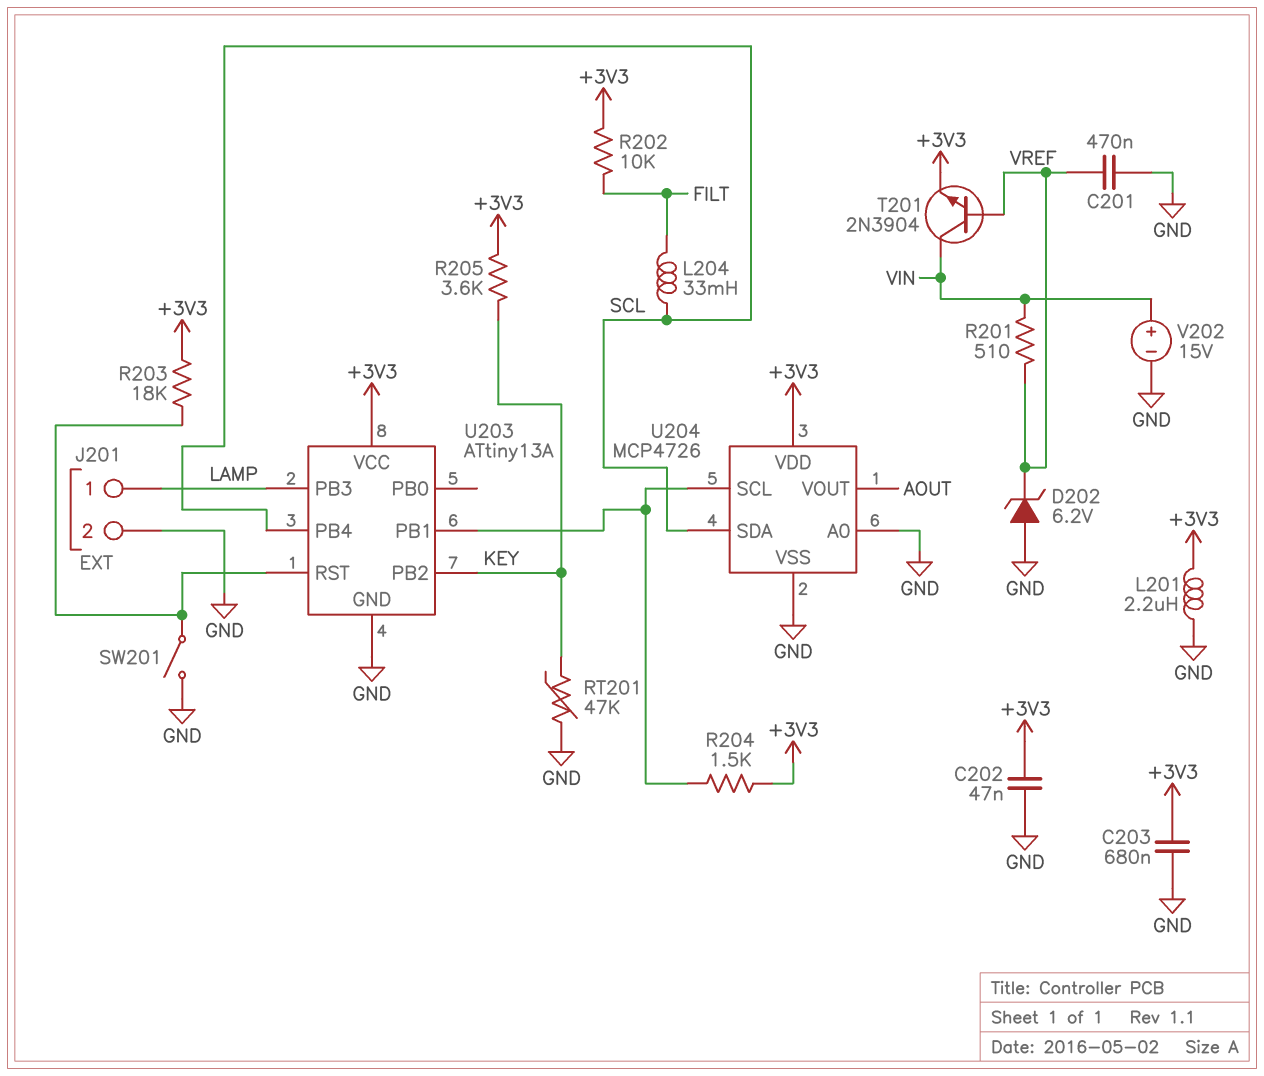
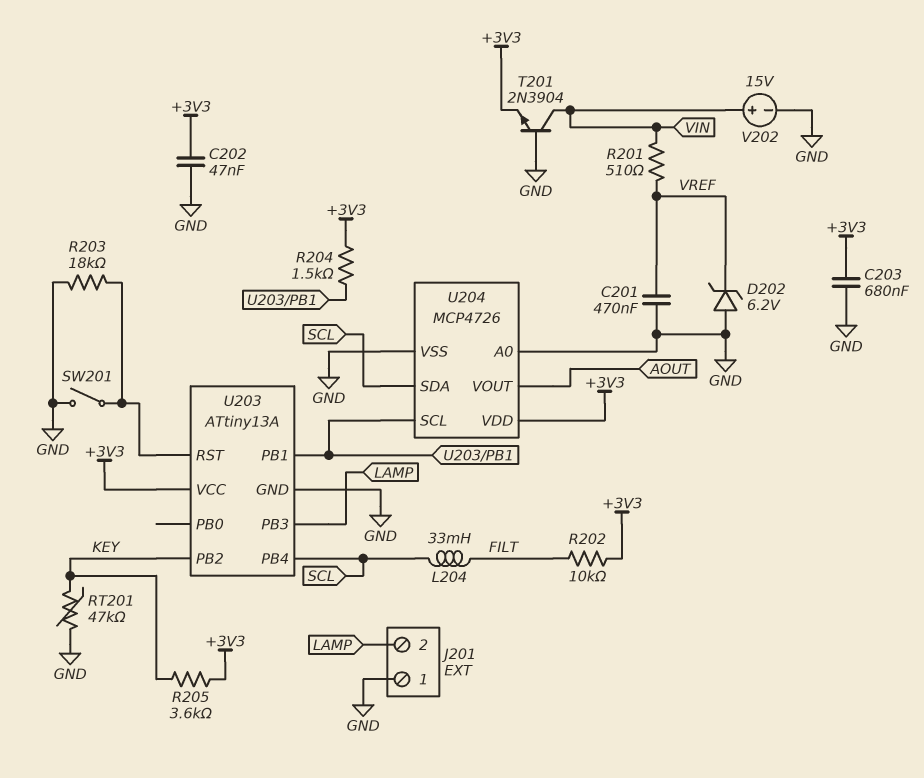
J201 pin 1: LAMP -> GND
J201 pin 2: GND -> LAMP
L201: 2.2uH (+3V3, GND) -> none
R203: 18k (+3V3, U203/RST) -> 18k (GND, U203/RST)
T201: NPN 2N3904 (B VREF, C VIN, E +3V3) -> NPN 2N3904 (B GND, C VIN, E +3V3)

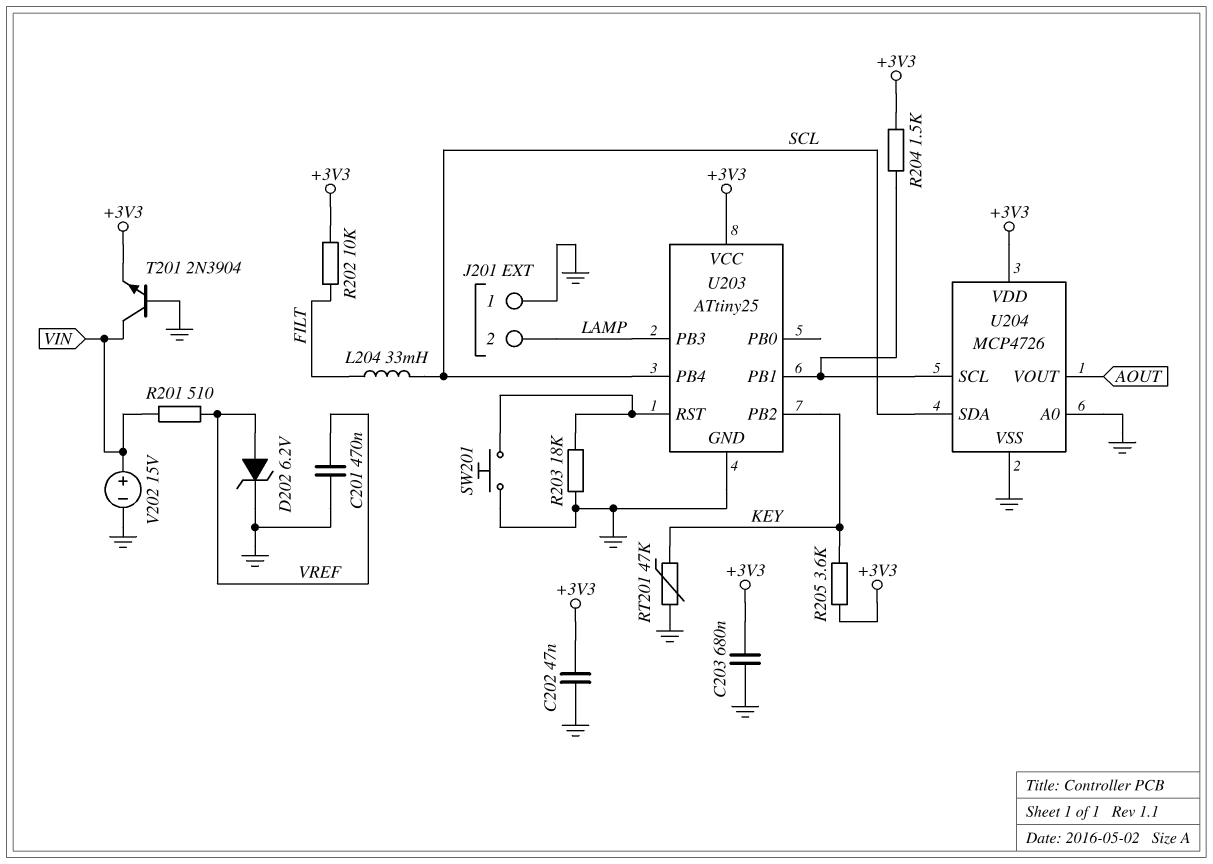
D202: zener 6.2V (A GND, K VREF) -> zener 6.2V (A VREF, K GND)
SW201: switch (GND, U203/RST) -> button (GND, U203/RST)
U203: ATtiny13A -> ATtiny25

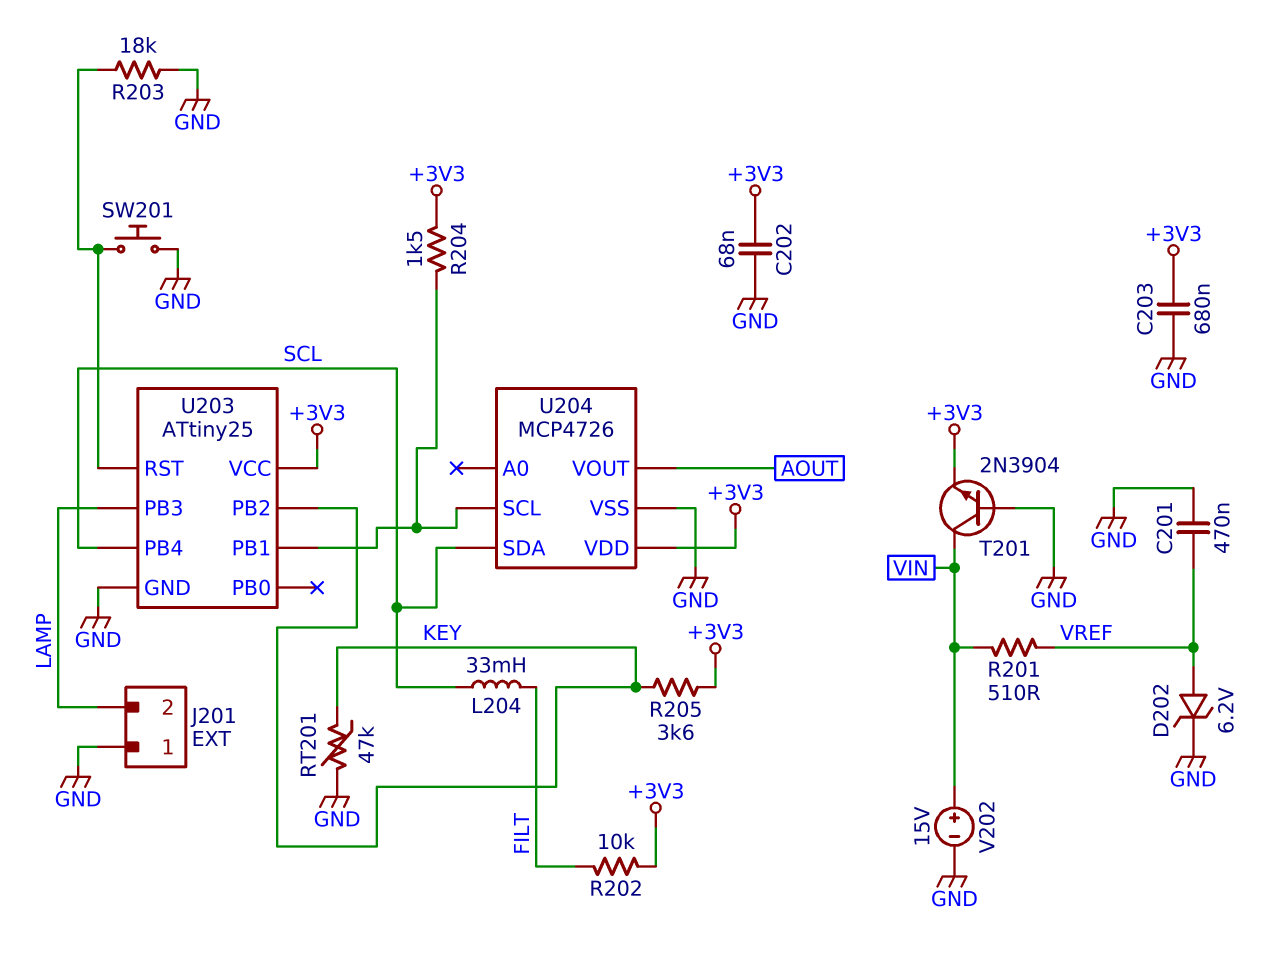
C202: 47nF (+3V3, GND) -> 68nF (+3V3, GND)
U204 pin A0: GND -> none

